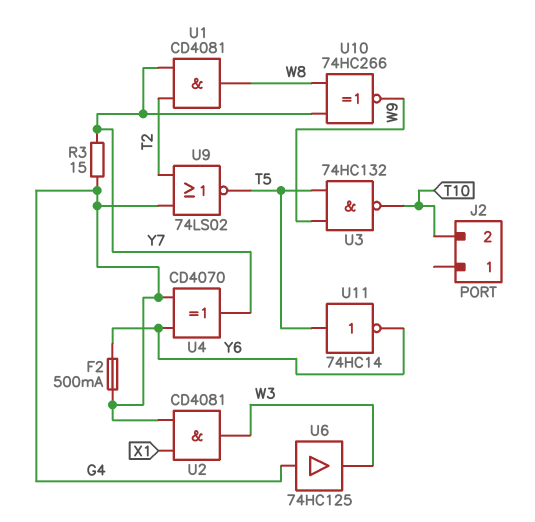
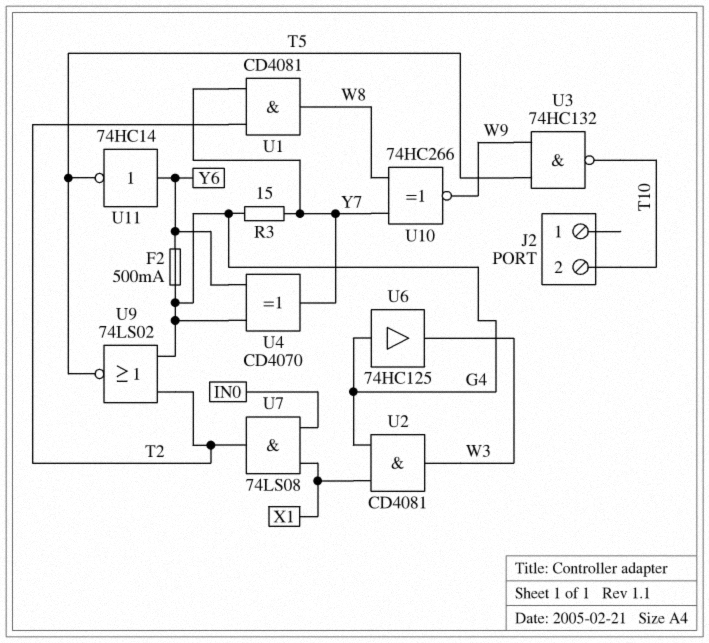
U7: none -> AND 74LS08 (in IN0, in X1, out T2)
U11: NOT 74HC14 (in T5, out Y6) -> NOT 74HC14 (in Y6, out T5)

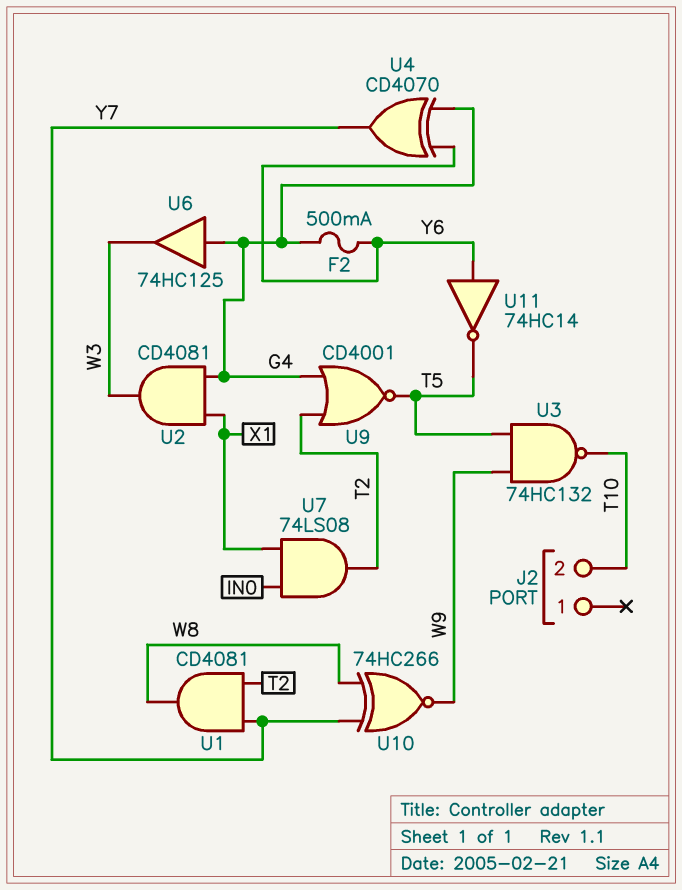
R3: 15 (G4, Y7) -> none
U9: NOR 74LS02 (in G4, in T2, out T5) -> NOR CD4001 (in G4, in T2, out T5)

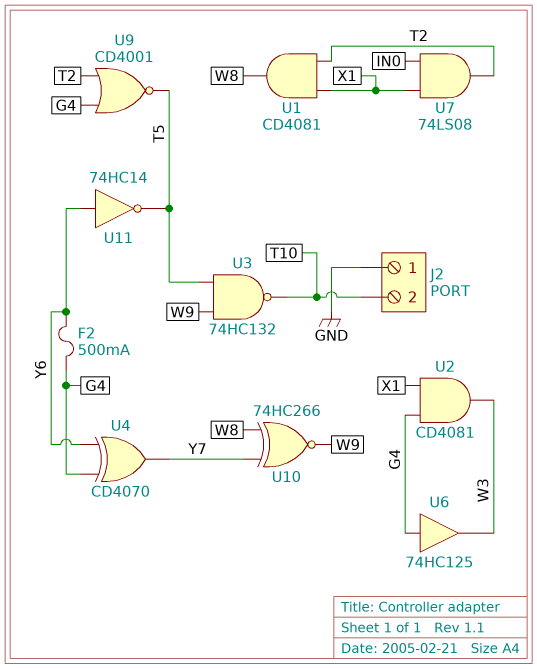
J2 pin 1: none -> GND
U1: AND CD4081 (in T2, in Y7, out W8) -> AND CD4081 (in T2, in X1, out W8)

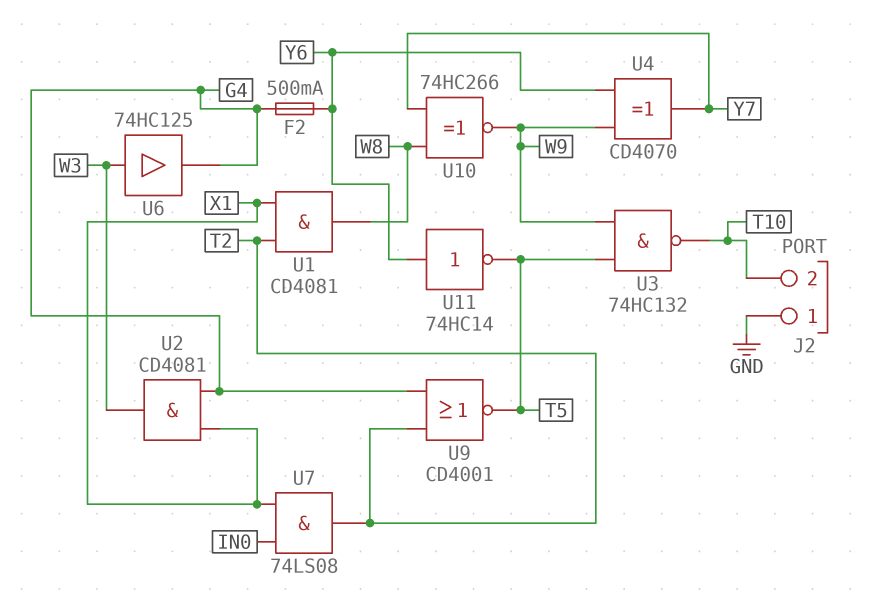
U4: XOR CD4070 (in G4, in Y6, out Y7) -> XOR CD4070 (in W9, in Y6, out Y7)
U6: buffer 74HC125 (in G4, out W3) -> buffer 74HC125 (in W3, out G4)

